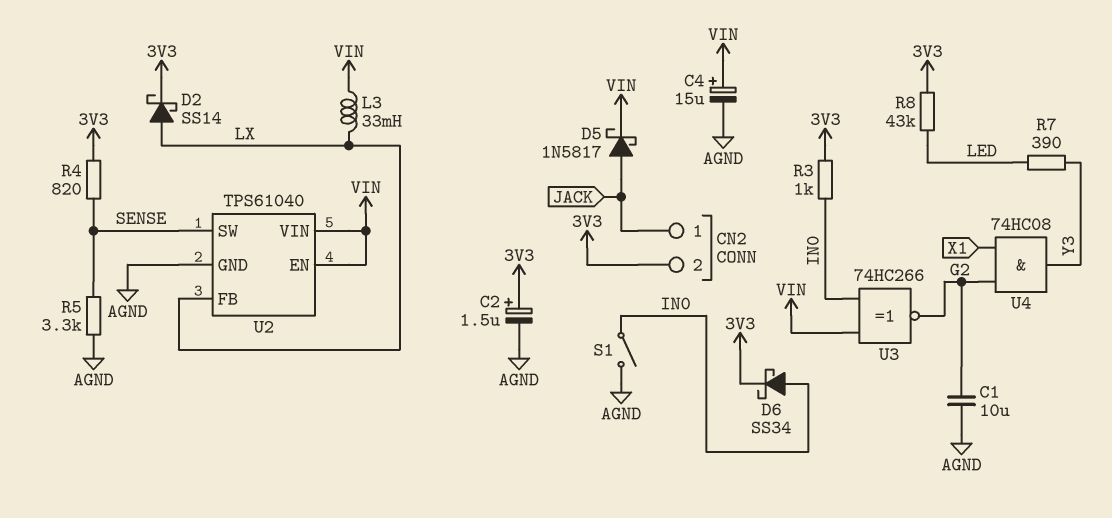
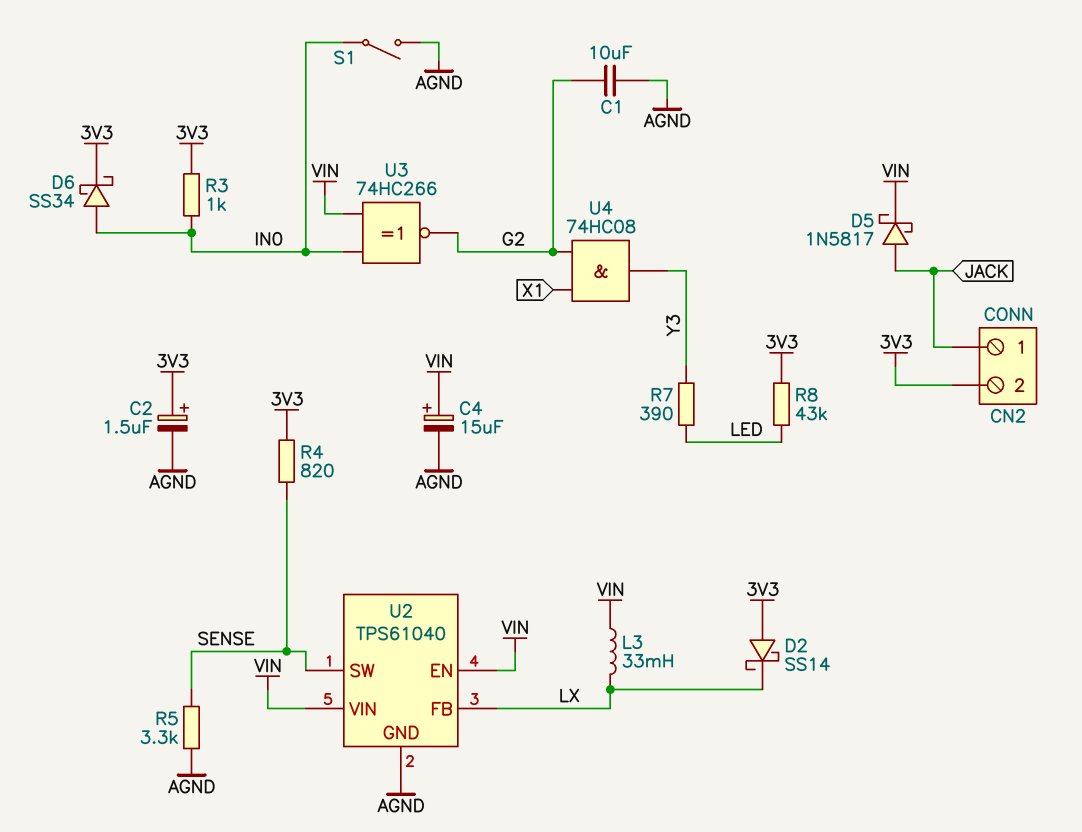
D2: schottky SS14 (A LX, K 3V3) -> schottky SS14 (A 3V3, K LX)

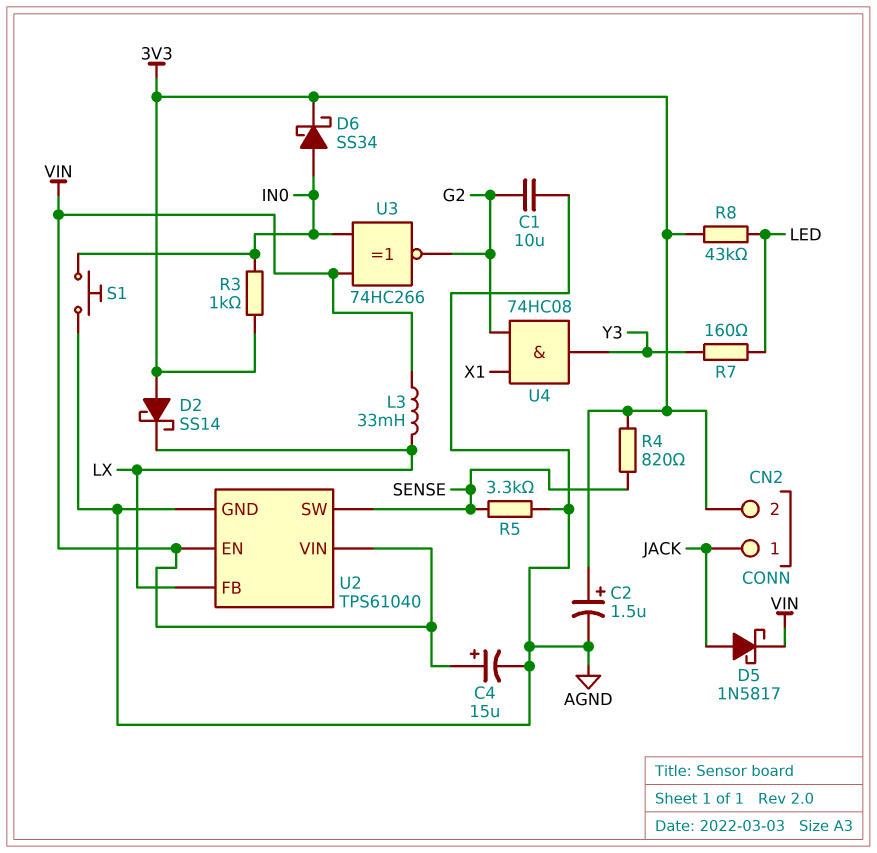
R7: 390 (LED, Y3) -> 160 (LED, Y3)
S1: switch (AGND, IN0) -> button (AGND, IN0)

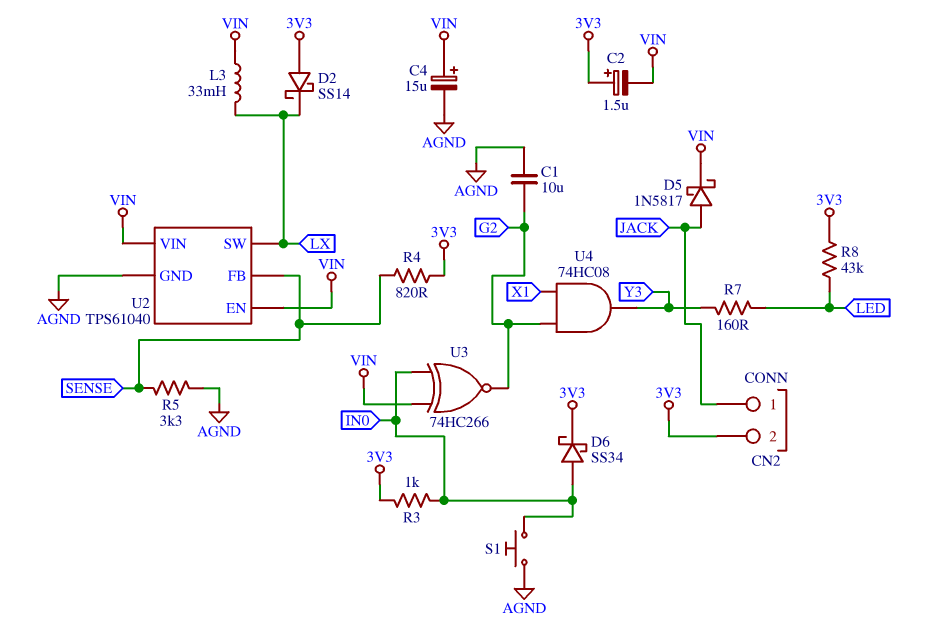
C2: 1.5uF (plus 3V3, minus AGND) -> 1.5uF (plus 3V3, minus VIN)
U2 pin FB: LX -> SENSE
U2 pin SW: SENSE -> LX

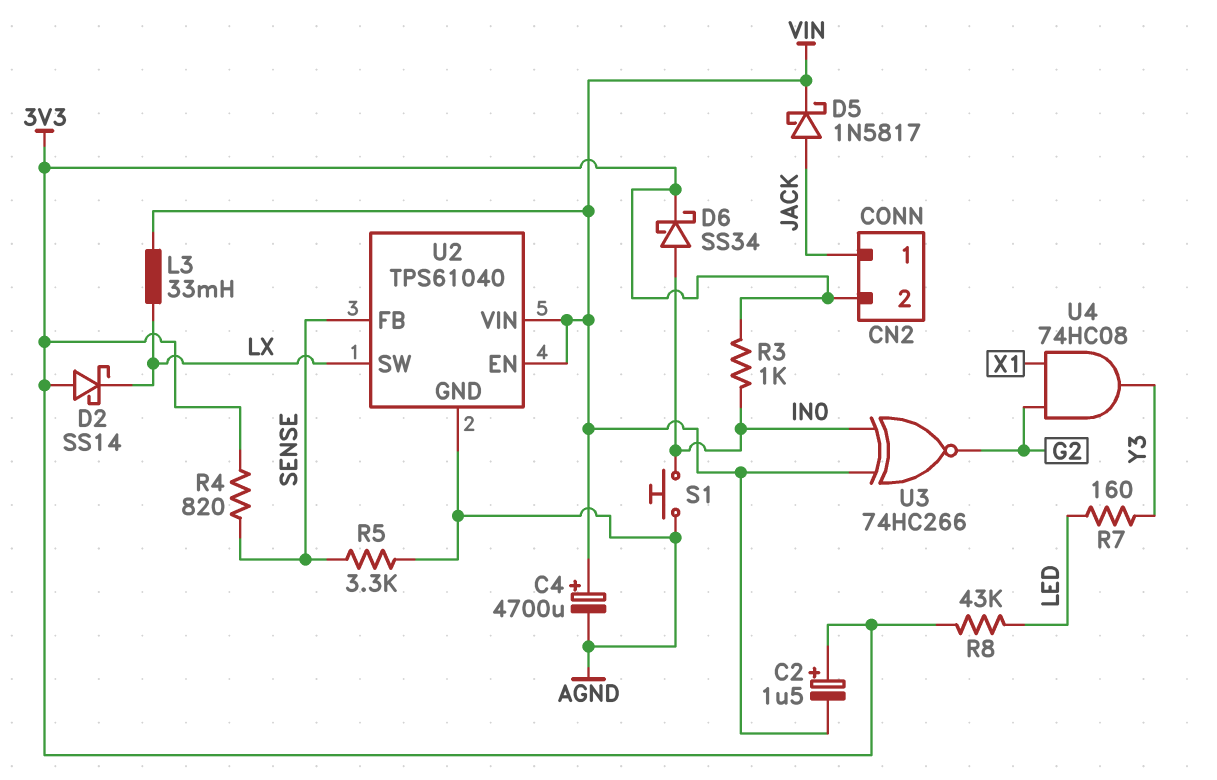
C1: 10uF (AGND, G2) -> none
C4: 15uF (plus VIN, minus AGND) -> 4700uF (plus VIN, minus AGND)

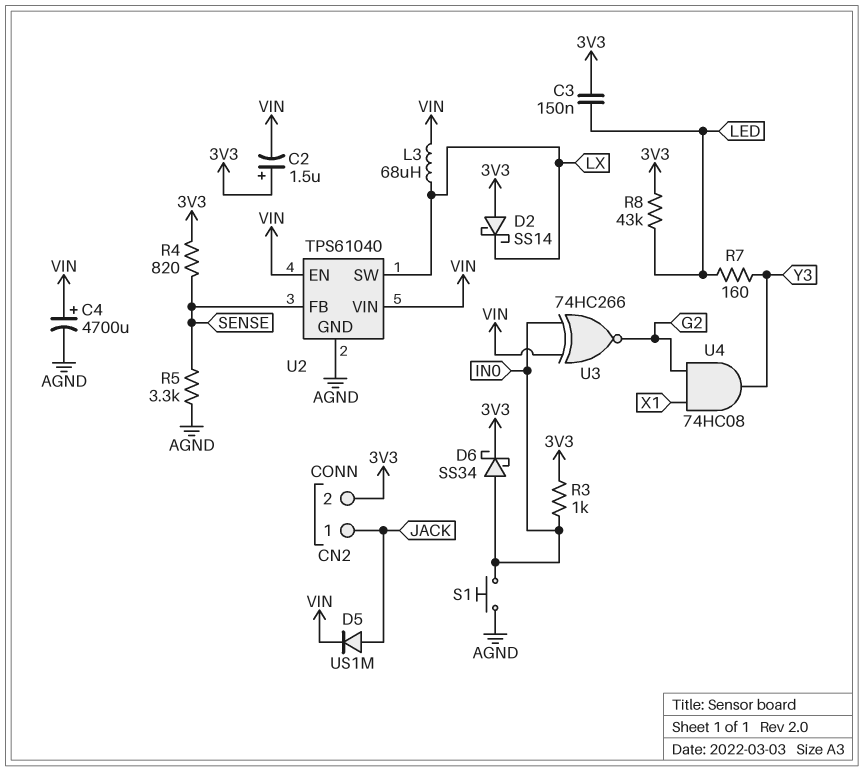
C3: none -> 150nF (3V3, LED)
D5: schottky 1N5817 (A JACK, K VIN) -> diode US1M (A JACK, K VIN)
L3: 33mH (LX, VIN) -> 68uH (LX, VIN)

